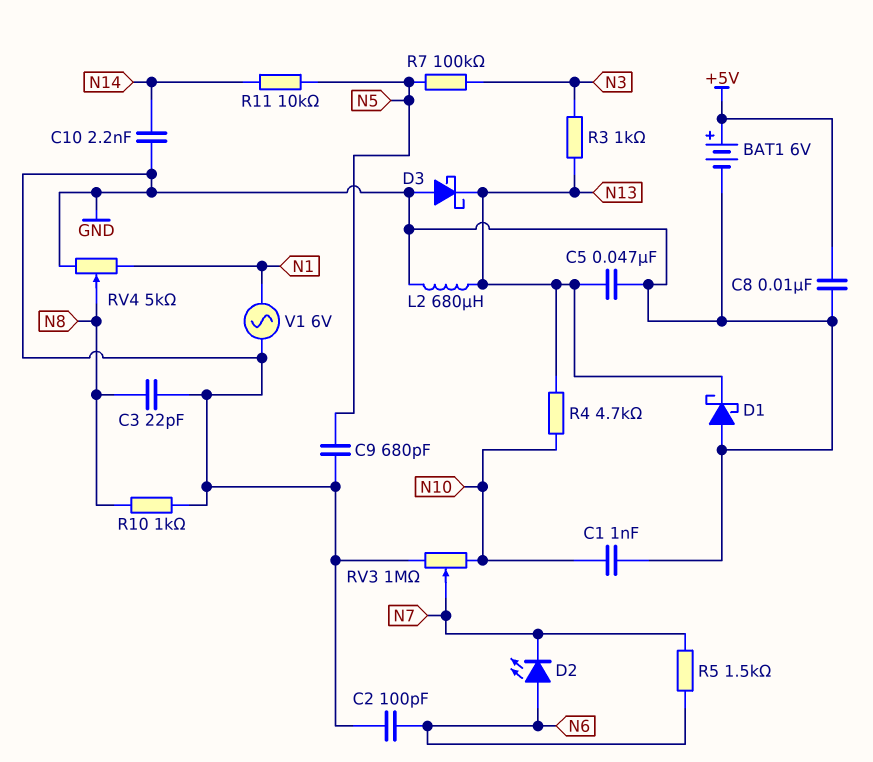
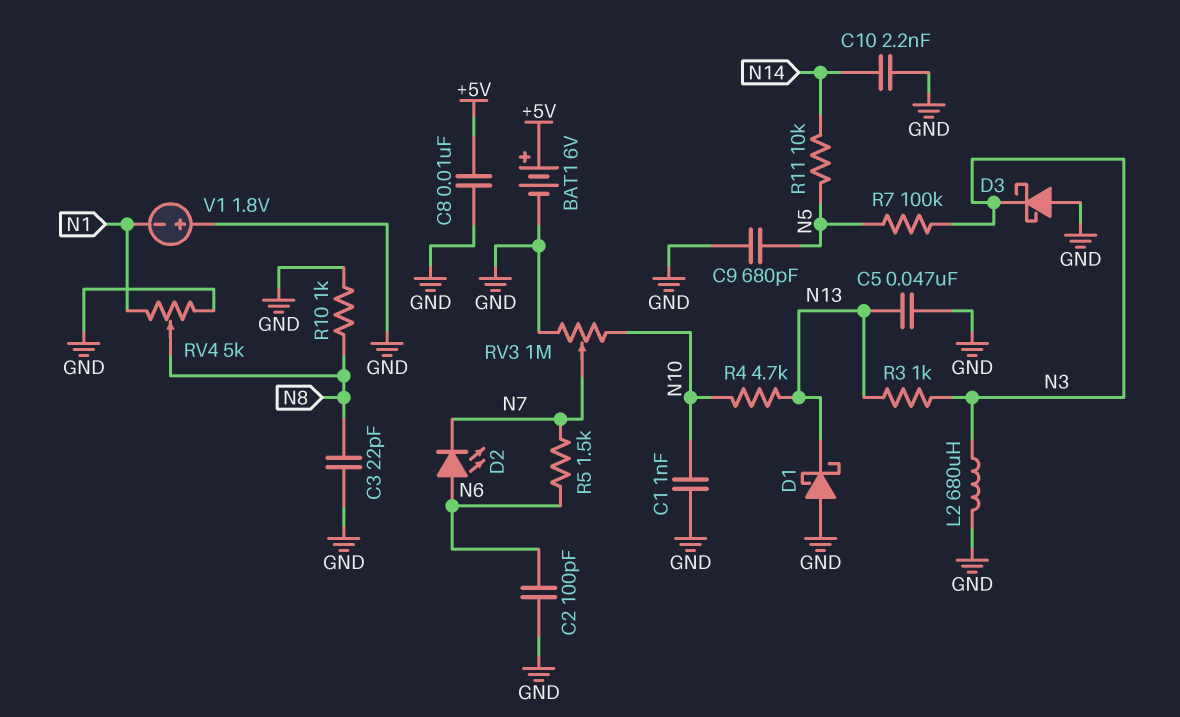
D3: schottky (A GND, K N13) -> schottky (A GND, K N3)
L2: 680uH (GND, N13) -> 680uH (GND, N3)
V1: AC 6V (GND, N1) -> 1.8V (plus GND, minus N1)

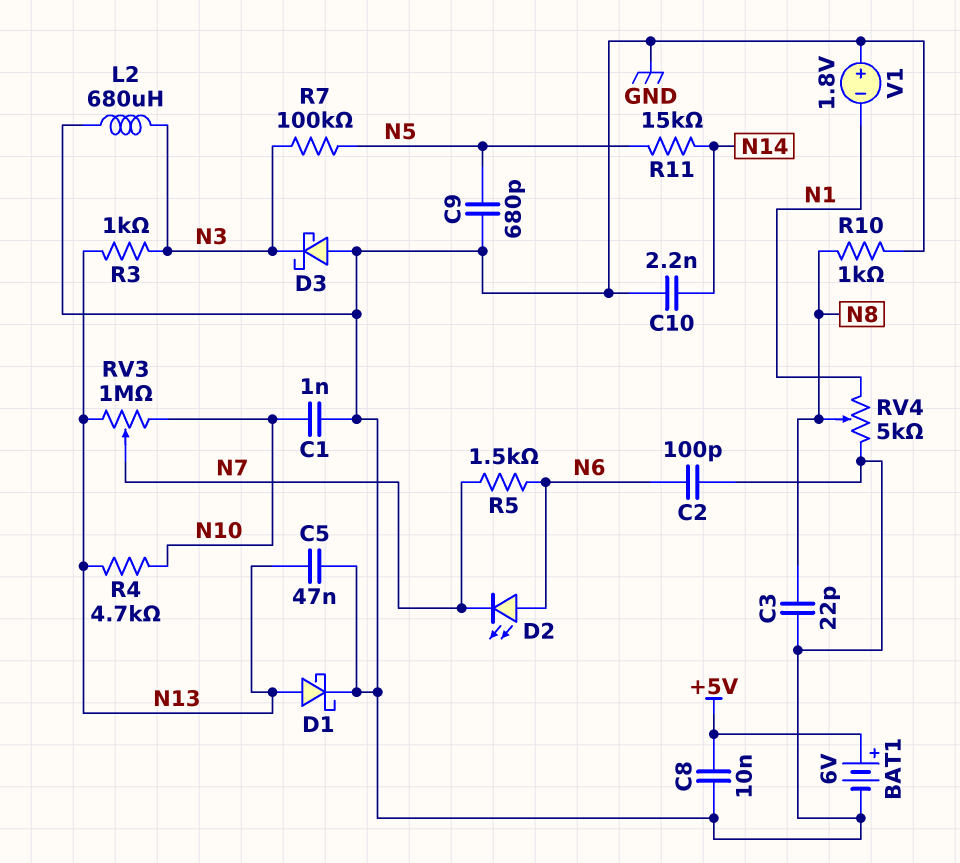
D1: schottky (A GND, K N13) -> schottky (A N13, K GND)
R11: 10k (N5, N14) -> 15k (N5, N14)
RV3: 1M (GND, N10, wiper N7) -> 1M (N10, N13, wiper N7)

